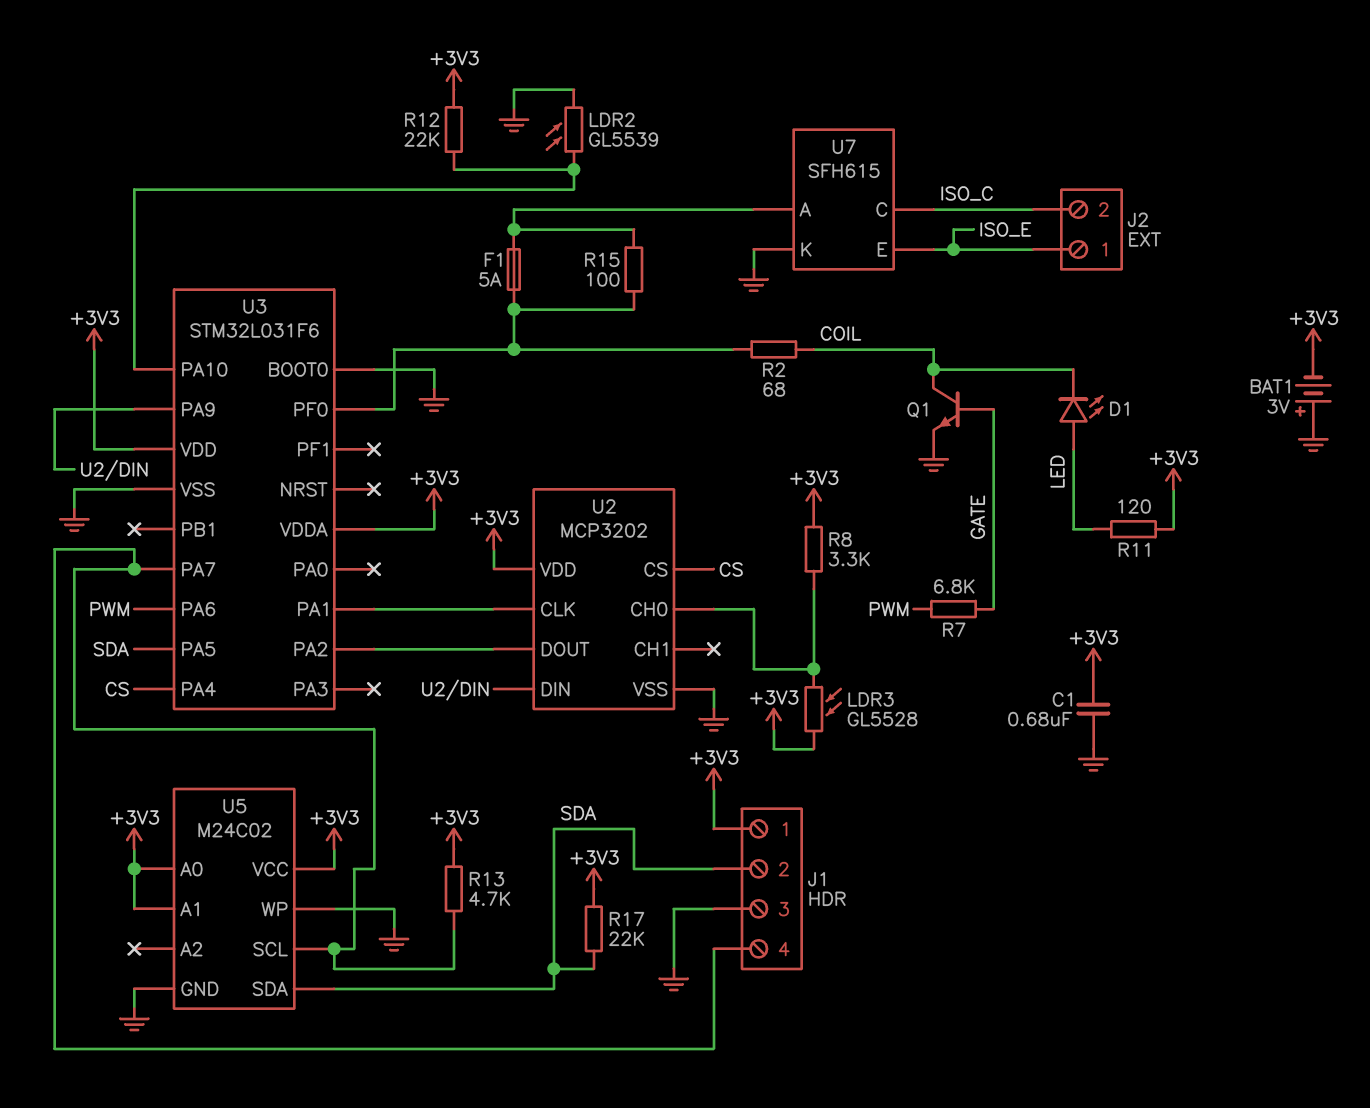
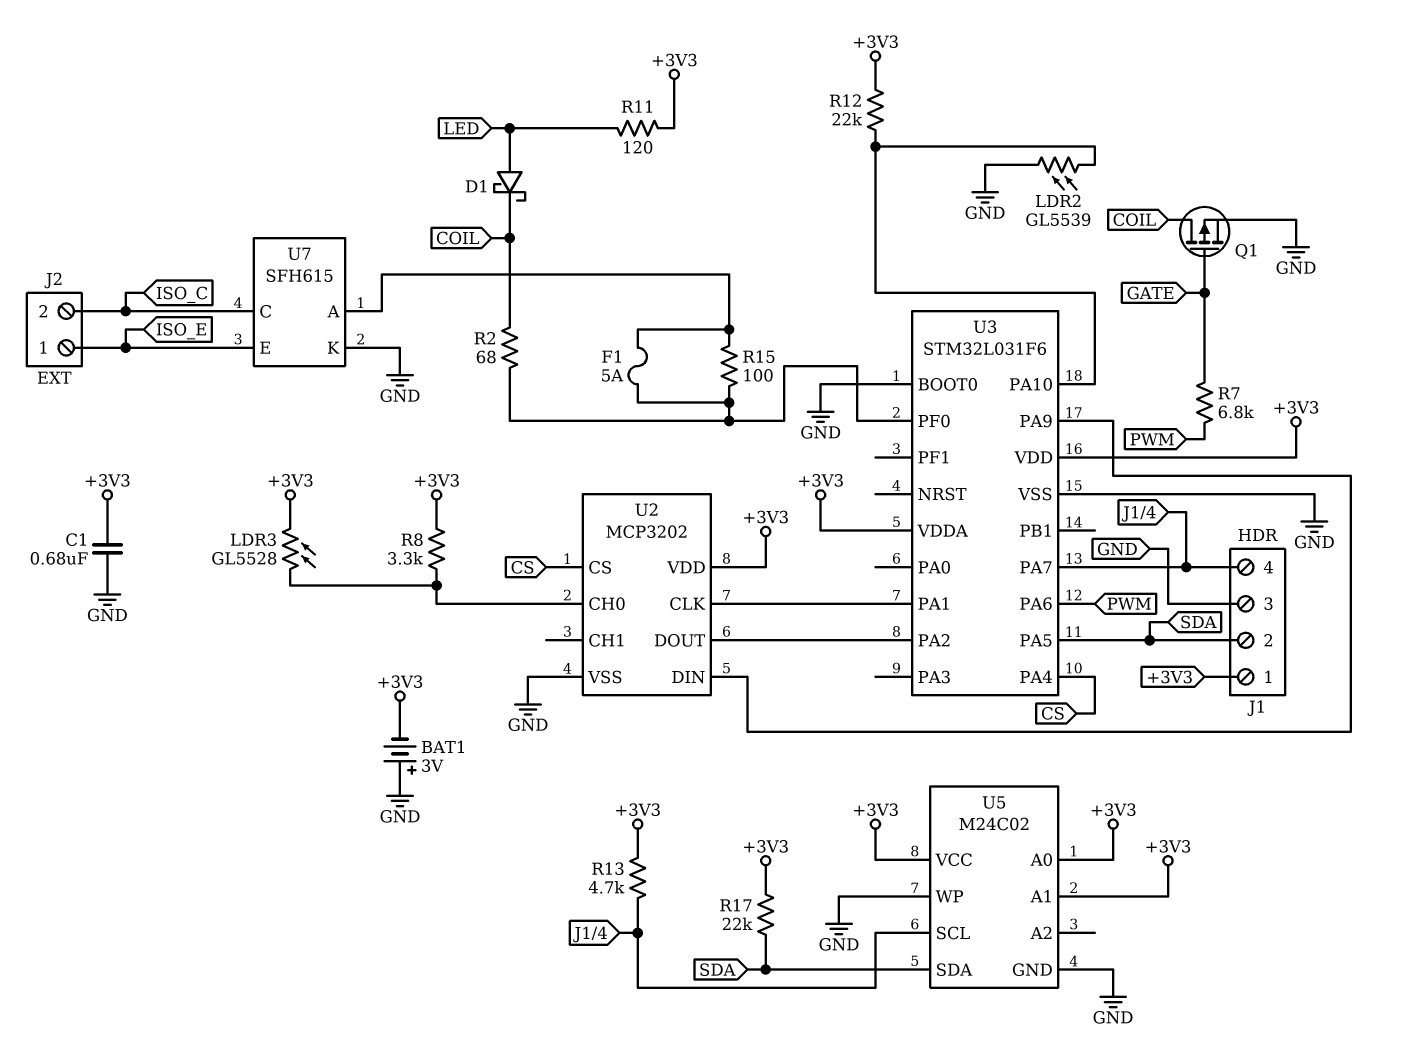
D1: LED (A LED, K COIL) -> schottky (A LED, K COIL)
Q1: NPN (B GATE, C COIL, E GND) -> PMOS (G GATE, D COIL, S GND)

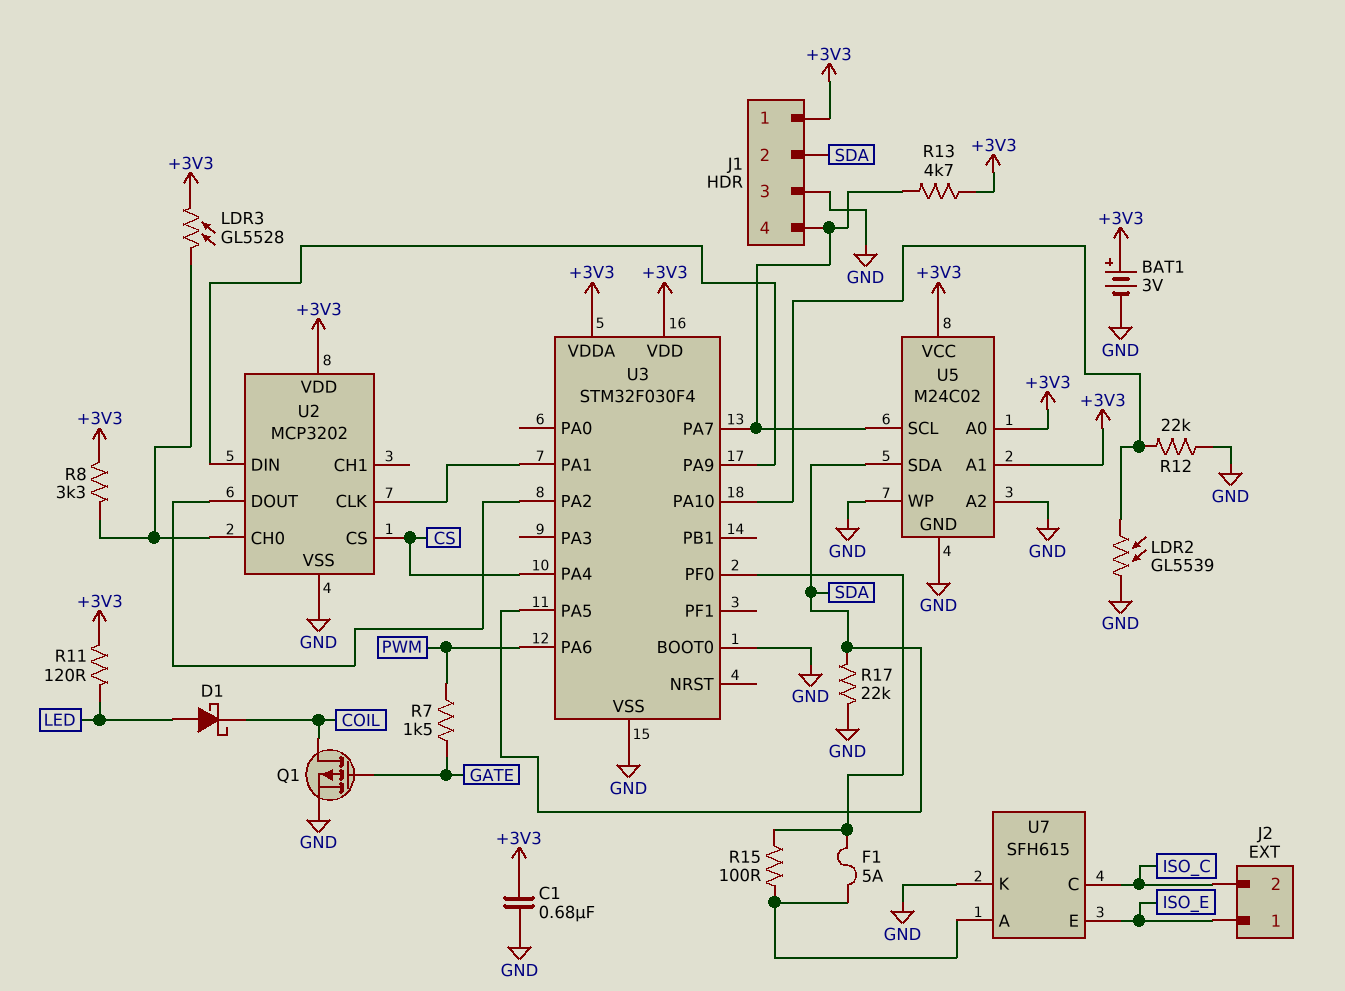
BAT1: 3V (plus GND, minus +3V3) -> 3V (plus +3V3, minus GND)
R2: 68 (COIL, U3/PF0) -> none
R7: 6.8k (GATE, PWM) -> 1.5k (GATE, PWM)
R12: 22k (+3V3, U3/PA10) -> 22k (GND, U3/PA10)
R17: 22k (+3V3, SDA) -> 22k (GND, SDA)
U3: STM32L031F6 -> STM32F030F4
U5 pin A2: none -> GND

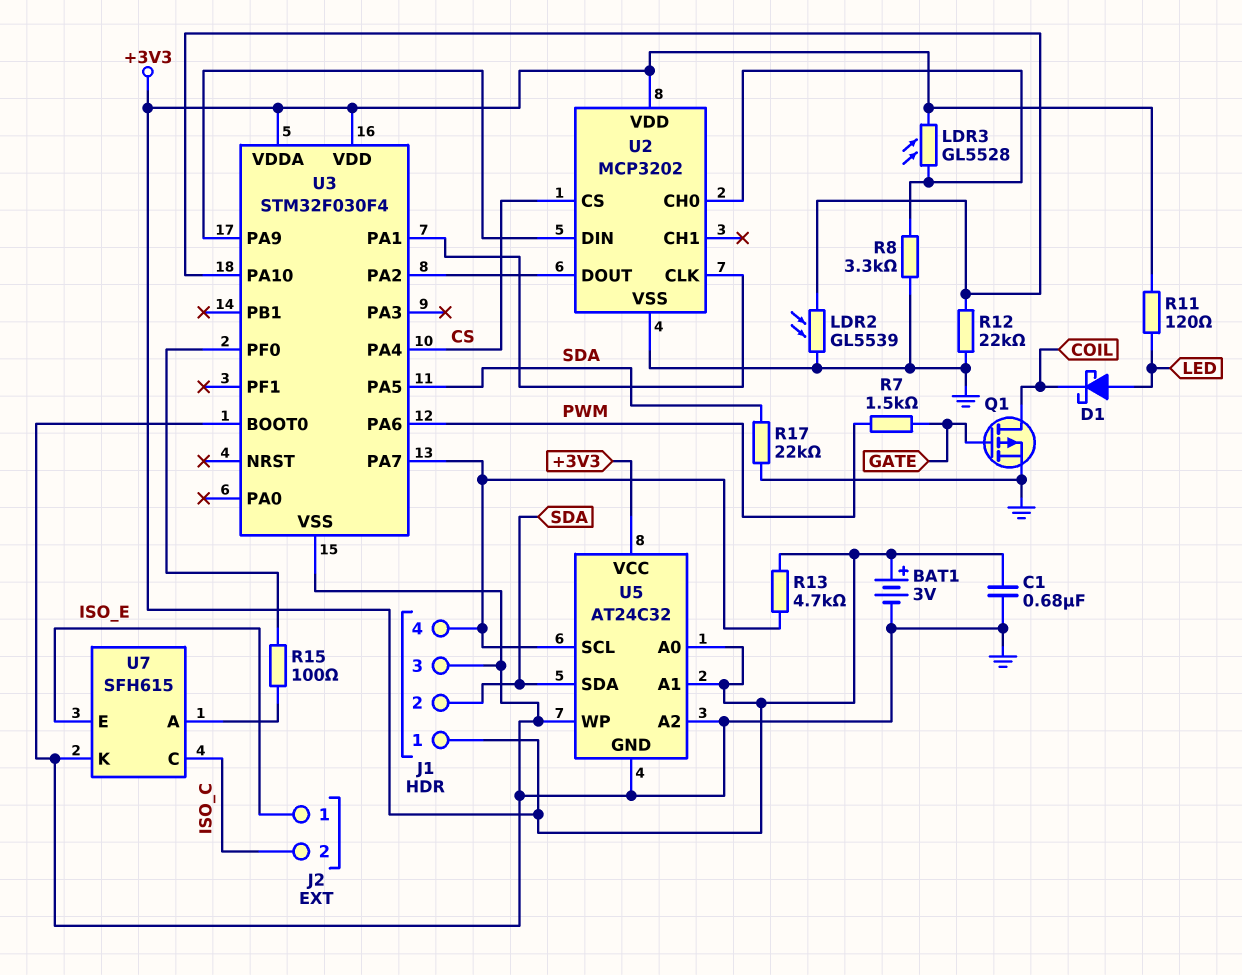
F1: 5A (U3/PF0, U7/A) -> none
R8: 3.3k (+3V3, U2/CH0) -> 3.3k (GND, U2/CH0)
U5: M24C02 -> AT24C32

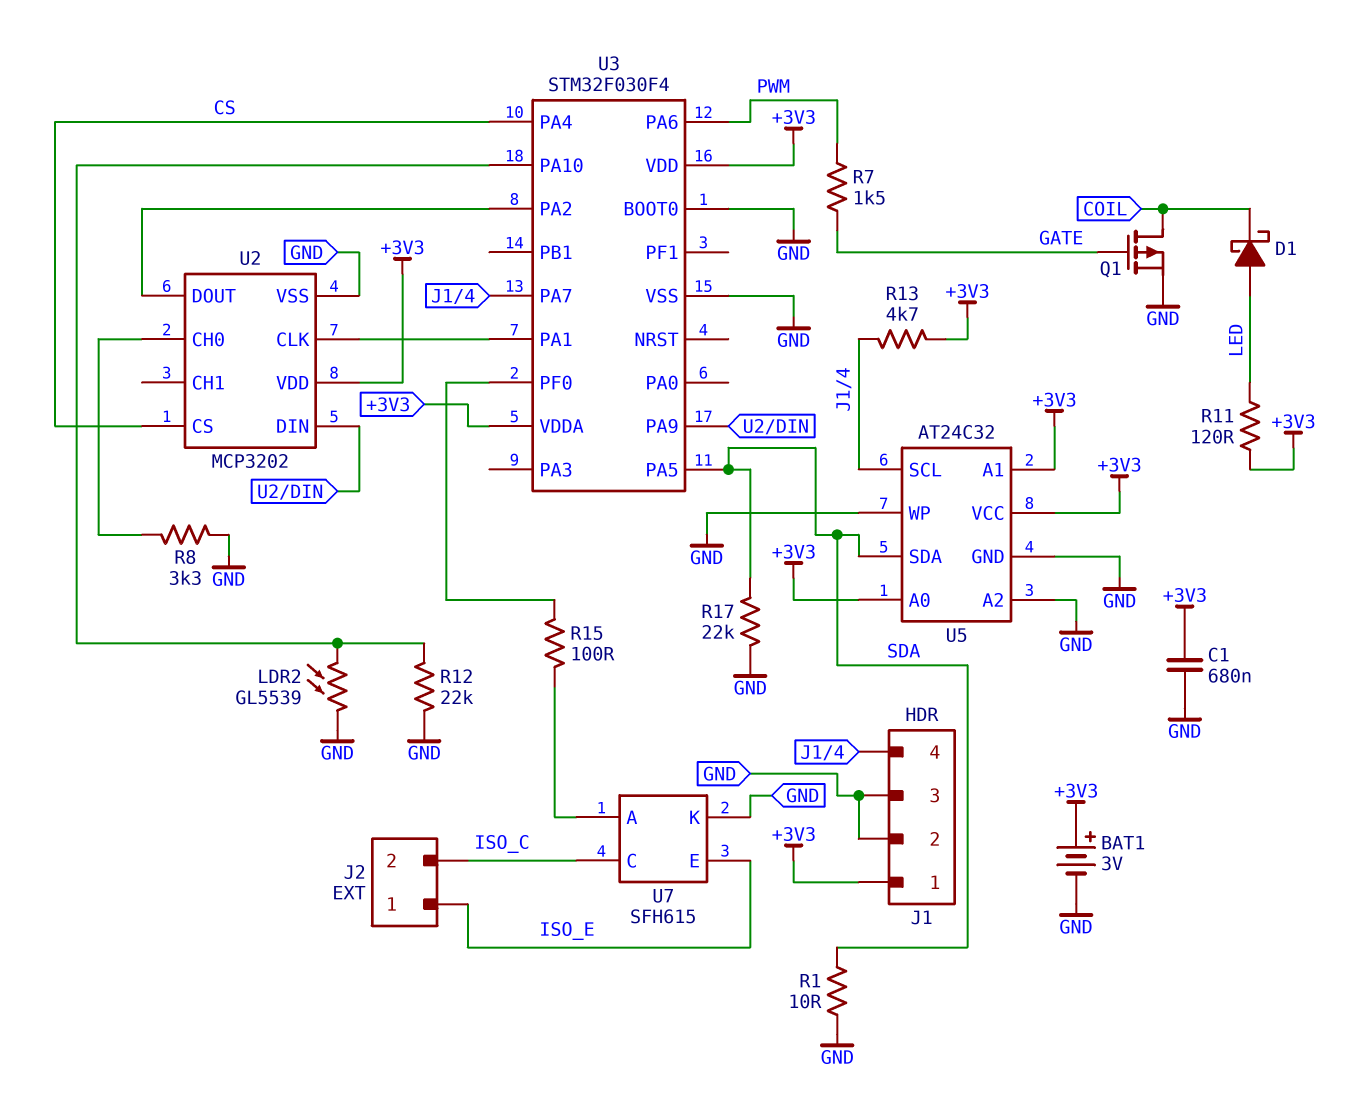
J1 pin 2: SDA -> GND
LDR3: GL5528 (+3V3, U2/CH0) -> none
R1: none -> 10 (GND, SDA)

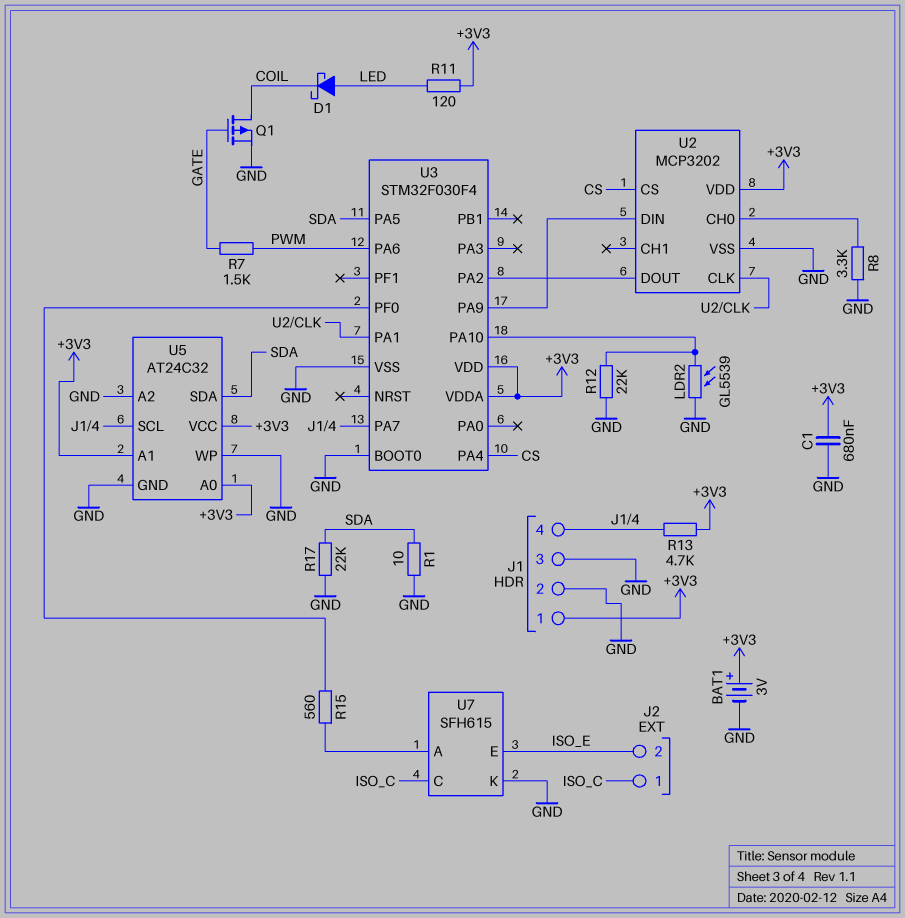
J2 pin 1: ISO_E -> ISO_C
J2 pin 2: ISO_C -> ISO_E
R15: 100 (U3/PF0, U7/A) -> 560 (U3/PF0, U7/A)

